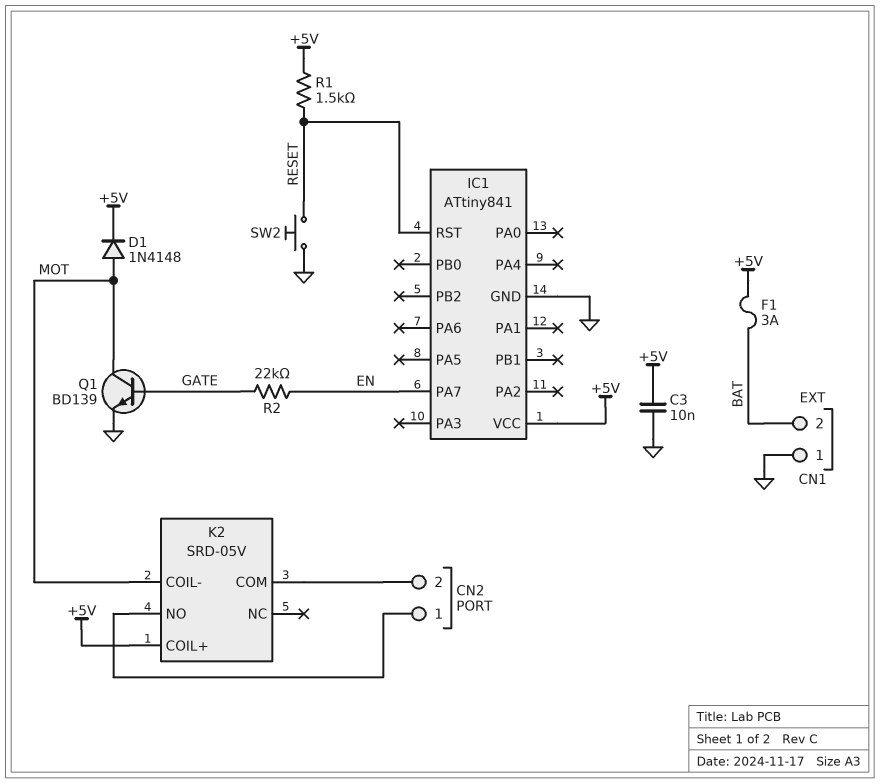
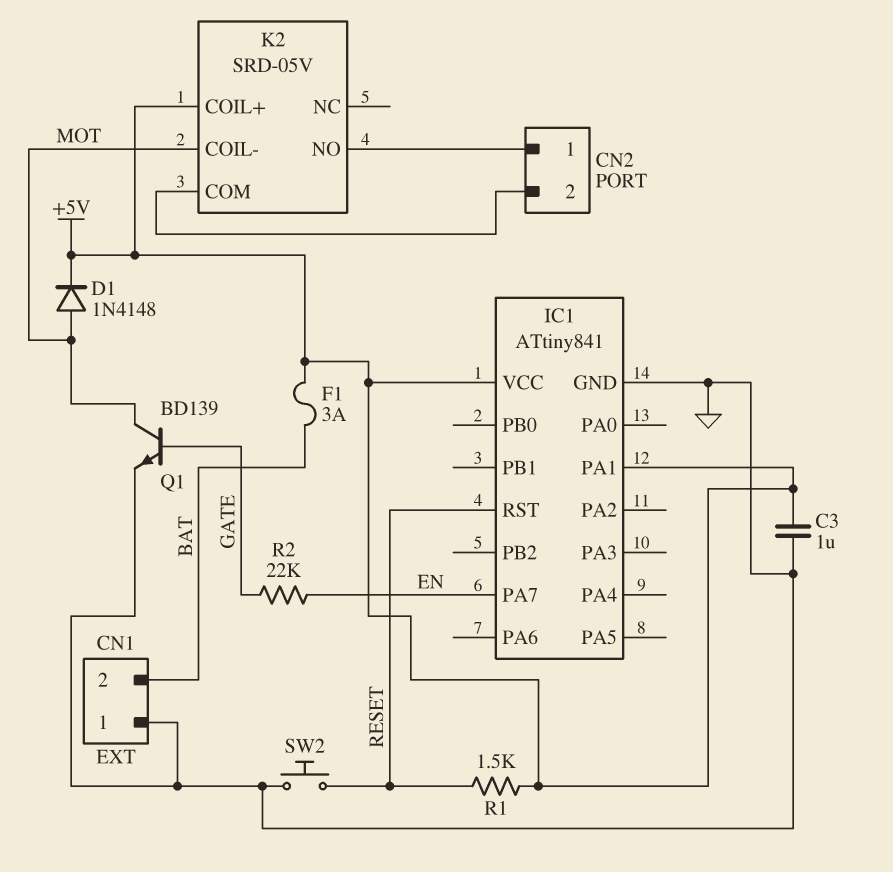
C3: 10nF (+5V, GND) -> 1uF (+5V, GND)
IC1 pin PA1: none -> +5V

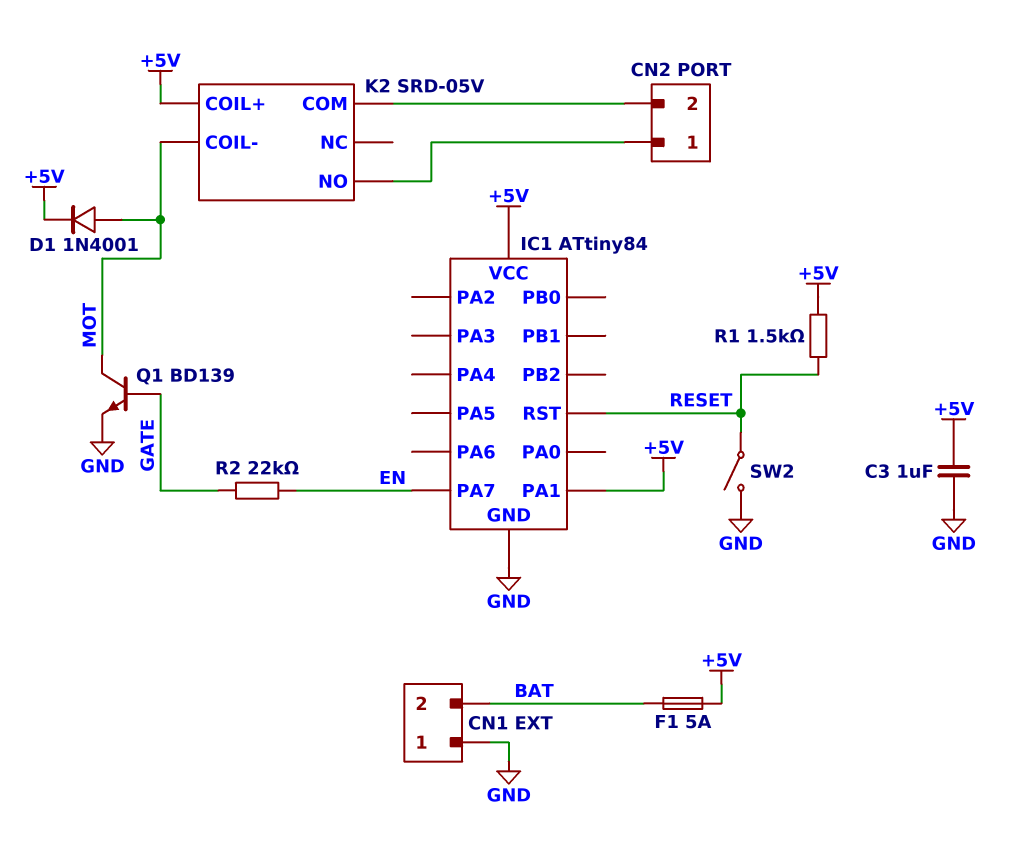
D1: diode 1N4148 (A MOT, K +5V) -> diode 1N4001 (A MOT, K +5V)
F1: 3A (+5V, BAT) -> 5A (+5V, BAT)
IC1: ATtiny841 -> ATtiny84
SW2: button (GND, RESET) -> switch (GND, RESET)

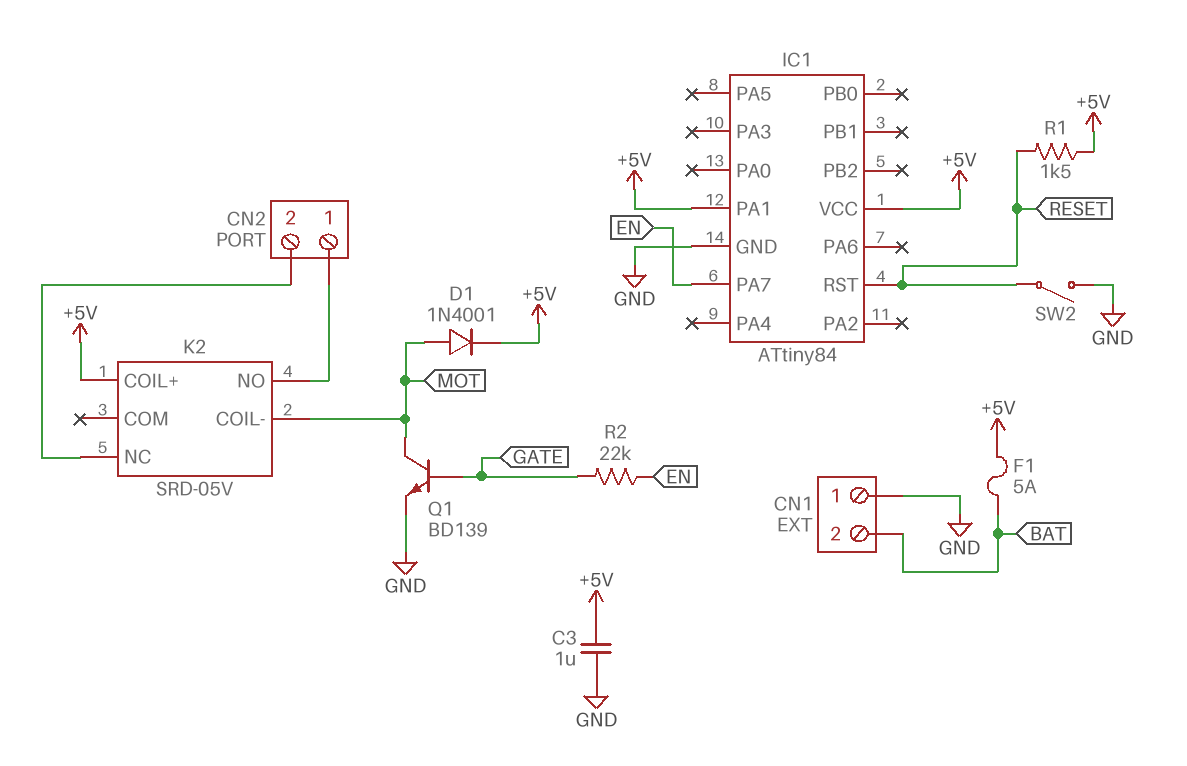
K2 pin COM: CN2/2 -> none
K2 pin NC: none -> CN2/2

